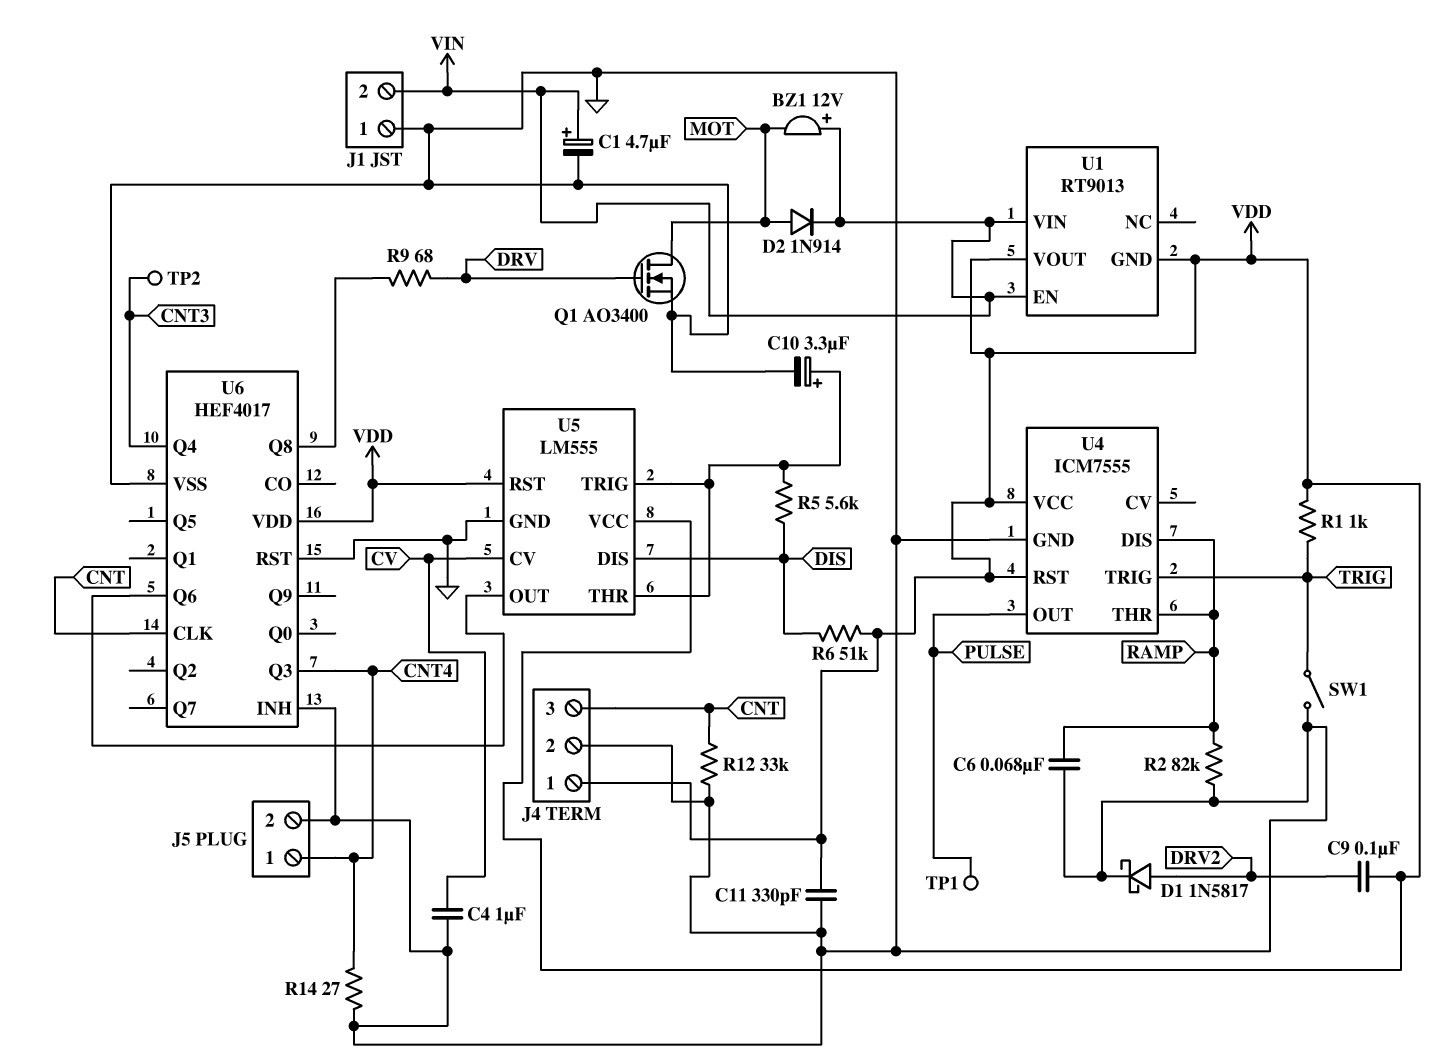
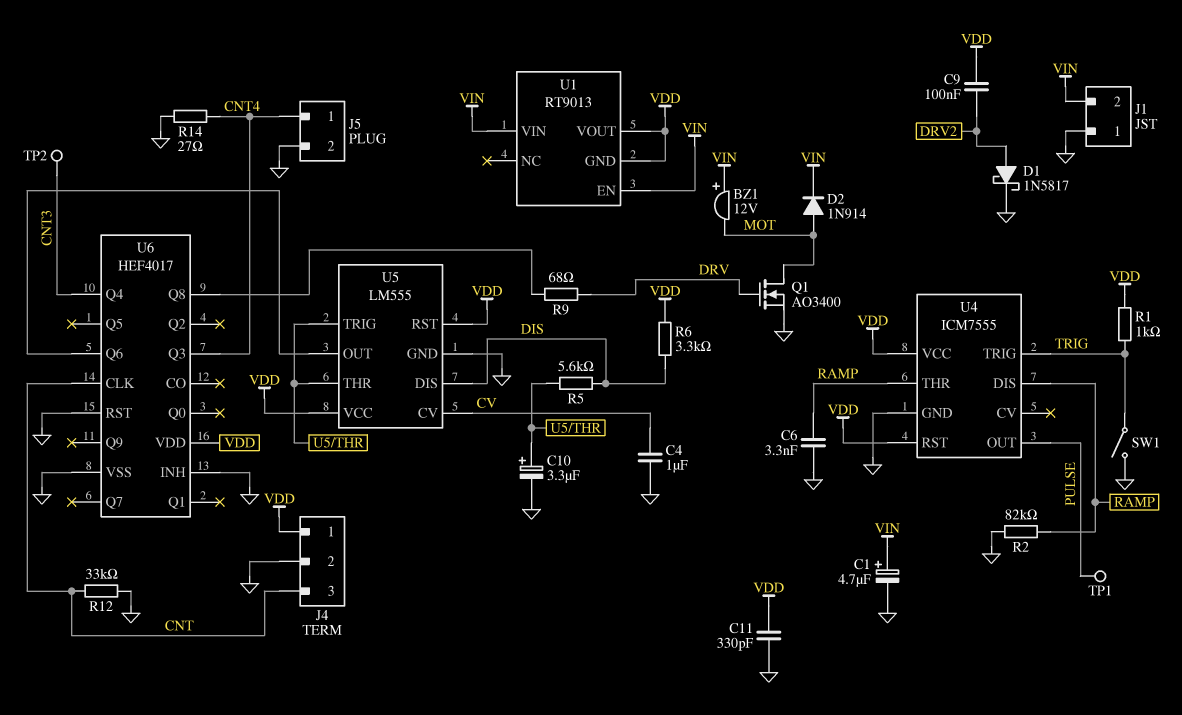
C6: 68nF (GND, RAMP) -> 3.3nF (GND, RAMP)
R6: 51k (DIS, VDD) -> 3.3k (DIS, VDD)

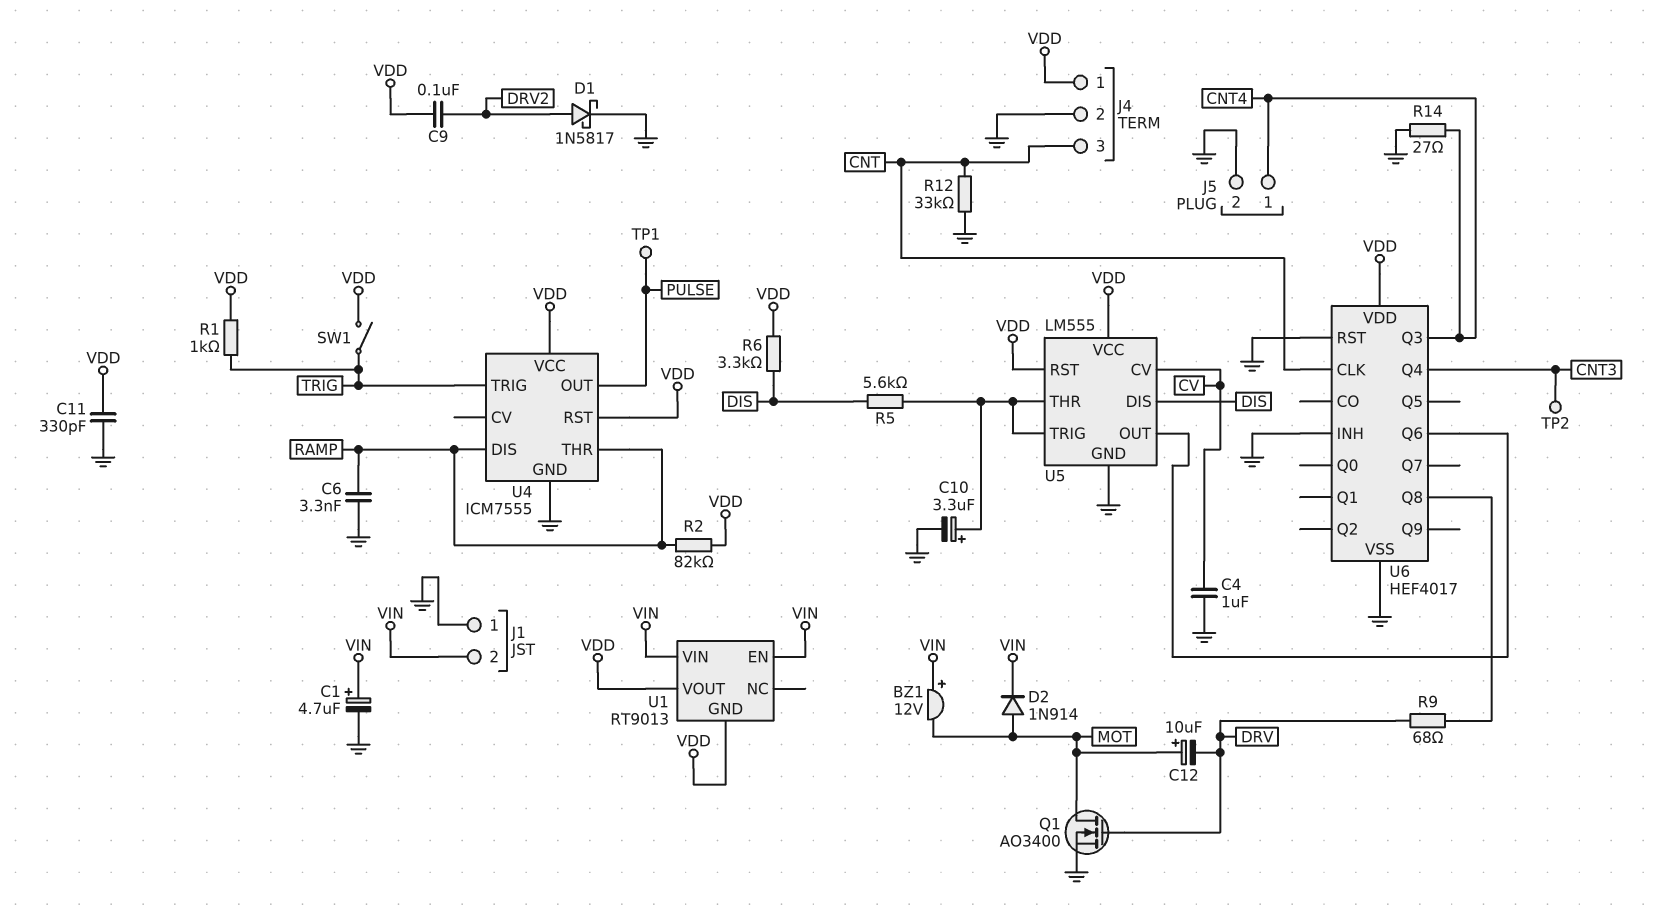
C12: none -> 10uF (plus MOT, minus DRV)
R2: 82k (GND, RAMP) -> 82k (RAMP, VDD)
SW1: switch (GND, TRIG) -> switch (TRIG, VDD)

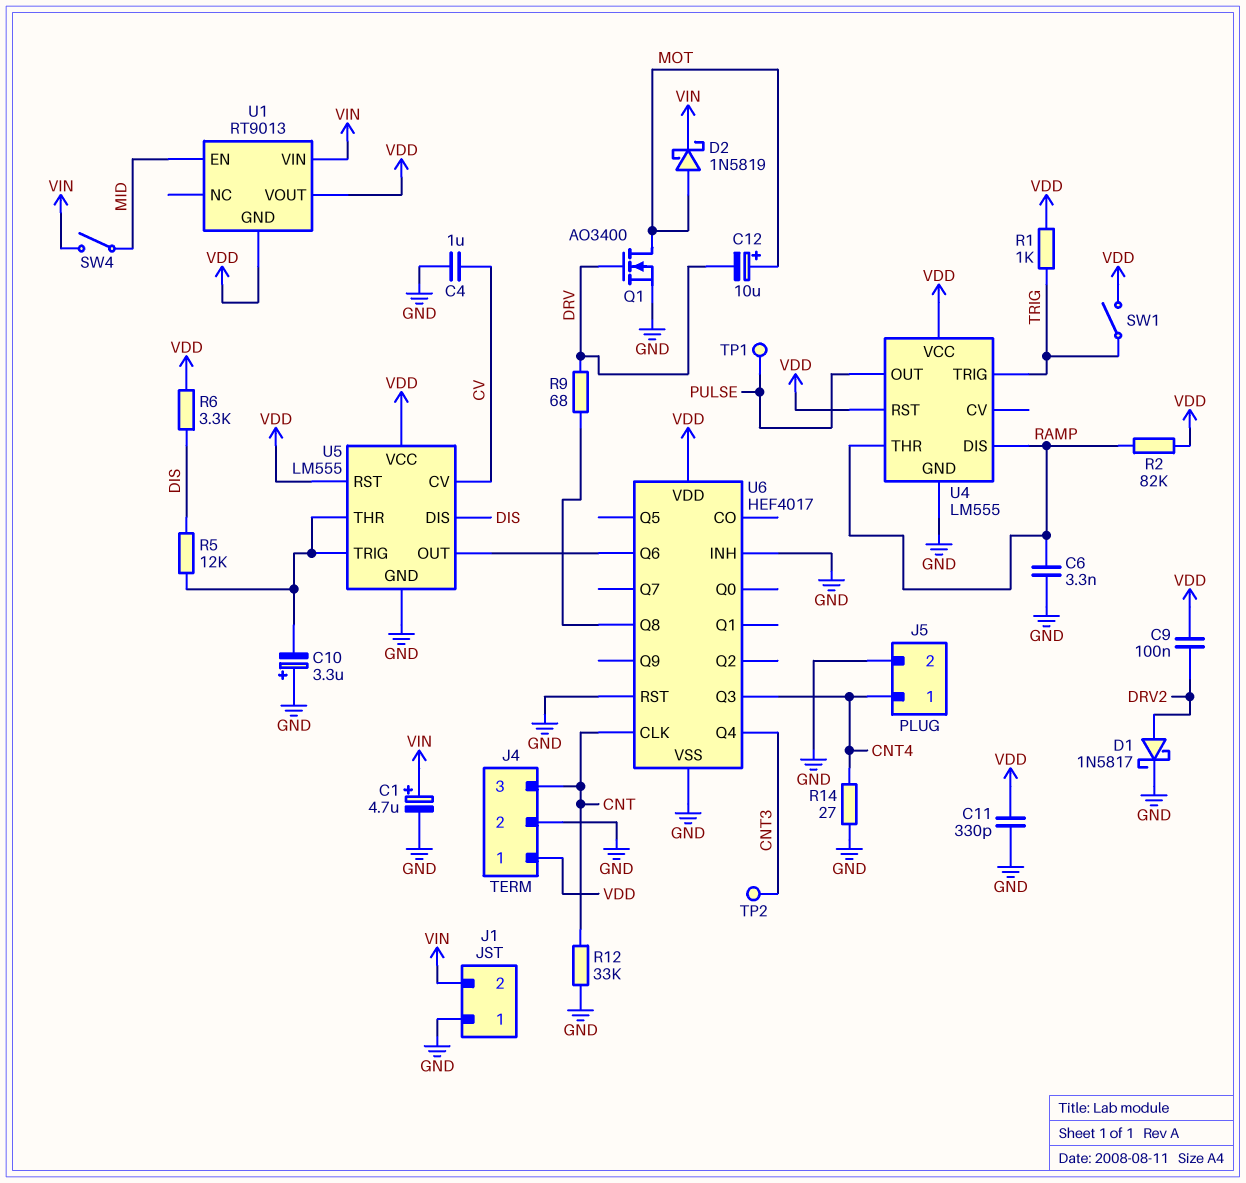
BZ1: buzzer 12V (plus VIN, minus MOT) -> none
C10: 3.3uF (plus U5/THR, minus GND) -> 3.3uF (plus GND, minus U5/THR)
D2: diode 1N914 (A MOT, K VIN) -> schottky 1N5819 (A MOT, K VIN)
R5: 5.6k (DIS, U5/THR) -> 12k (DIS, U5/THR)
SW4: none -> switch (MID, VIN)
U1 pin EN: VIN -> MID
U4: ICM7555 -> LM555

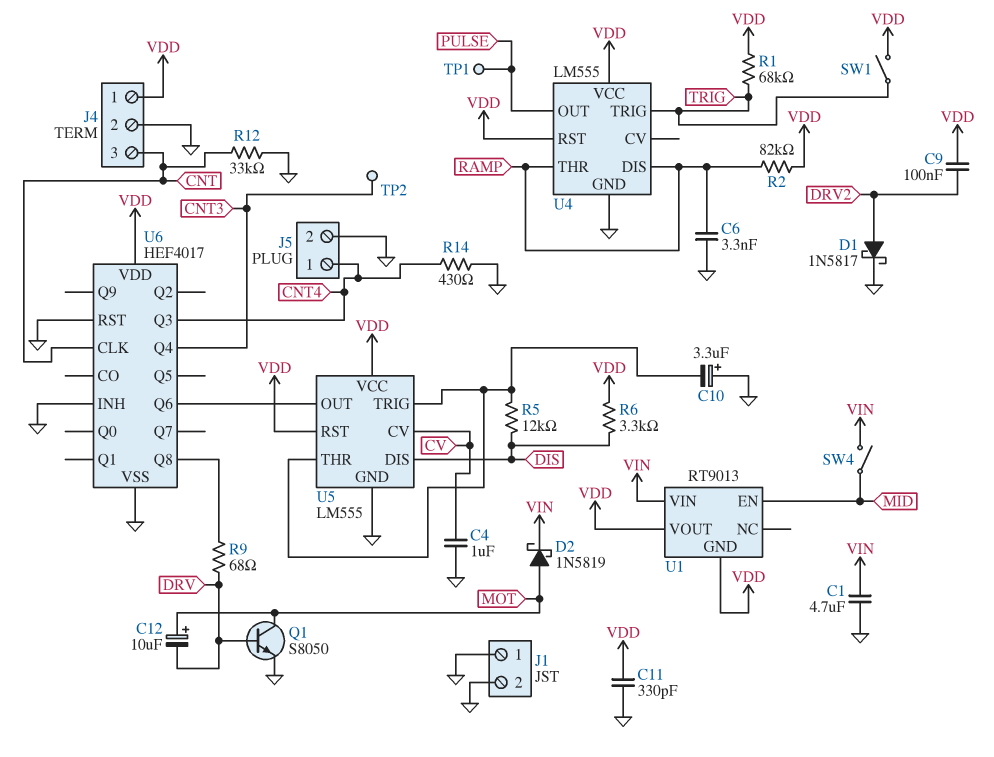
C1: 4.7uF (plus VIN, minus GND) -> 4.7uF (GND, VIN)
J1 pin 2: VIN -> GND
Q1: NMOS AO3400 (G DRV, D MOT, S GND) -> NPN S8050 (B DRV, C MOT, E GND)
R1: 1k (TRIG, VDD) -> 68k (TRIG, VDD)
R14: 27 (CNT4, GND) -> 430 (CNT4, GND)

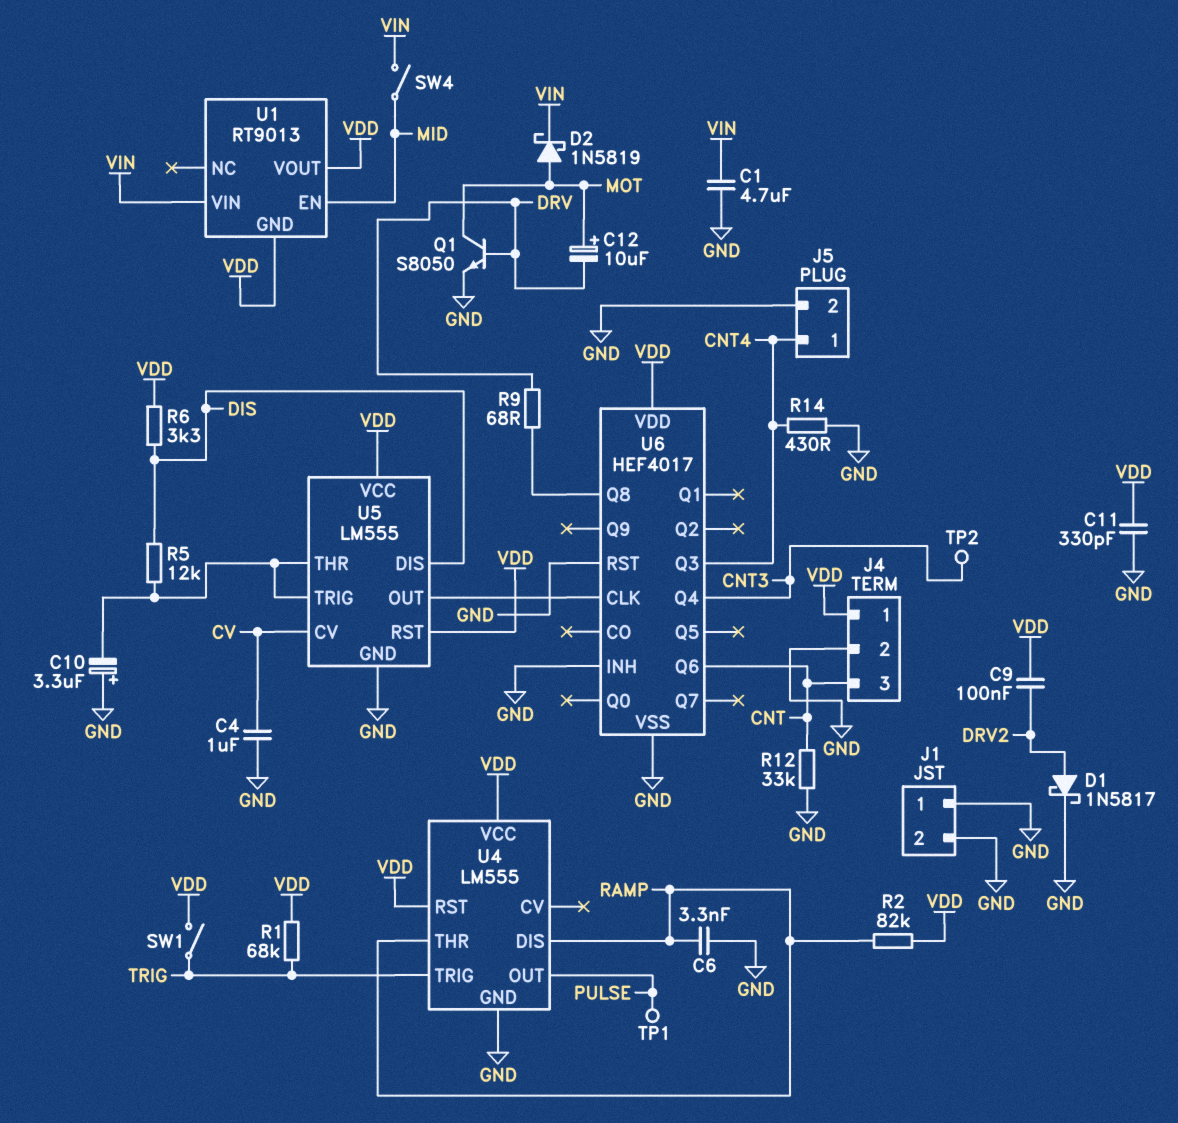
U6 pin CLK: CNT -> U5/OUT
U6 pin Q6: U5/OUT -> CNT

